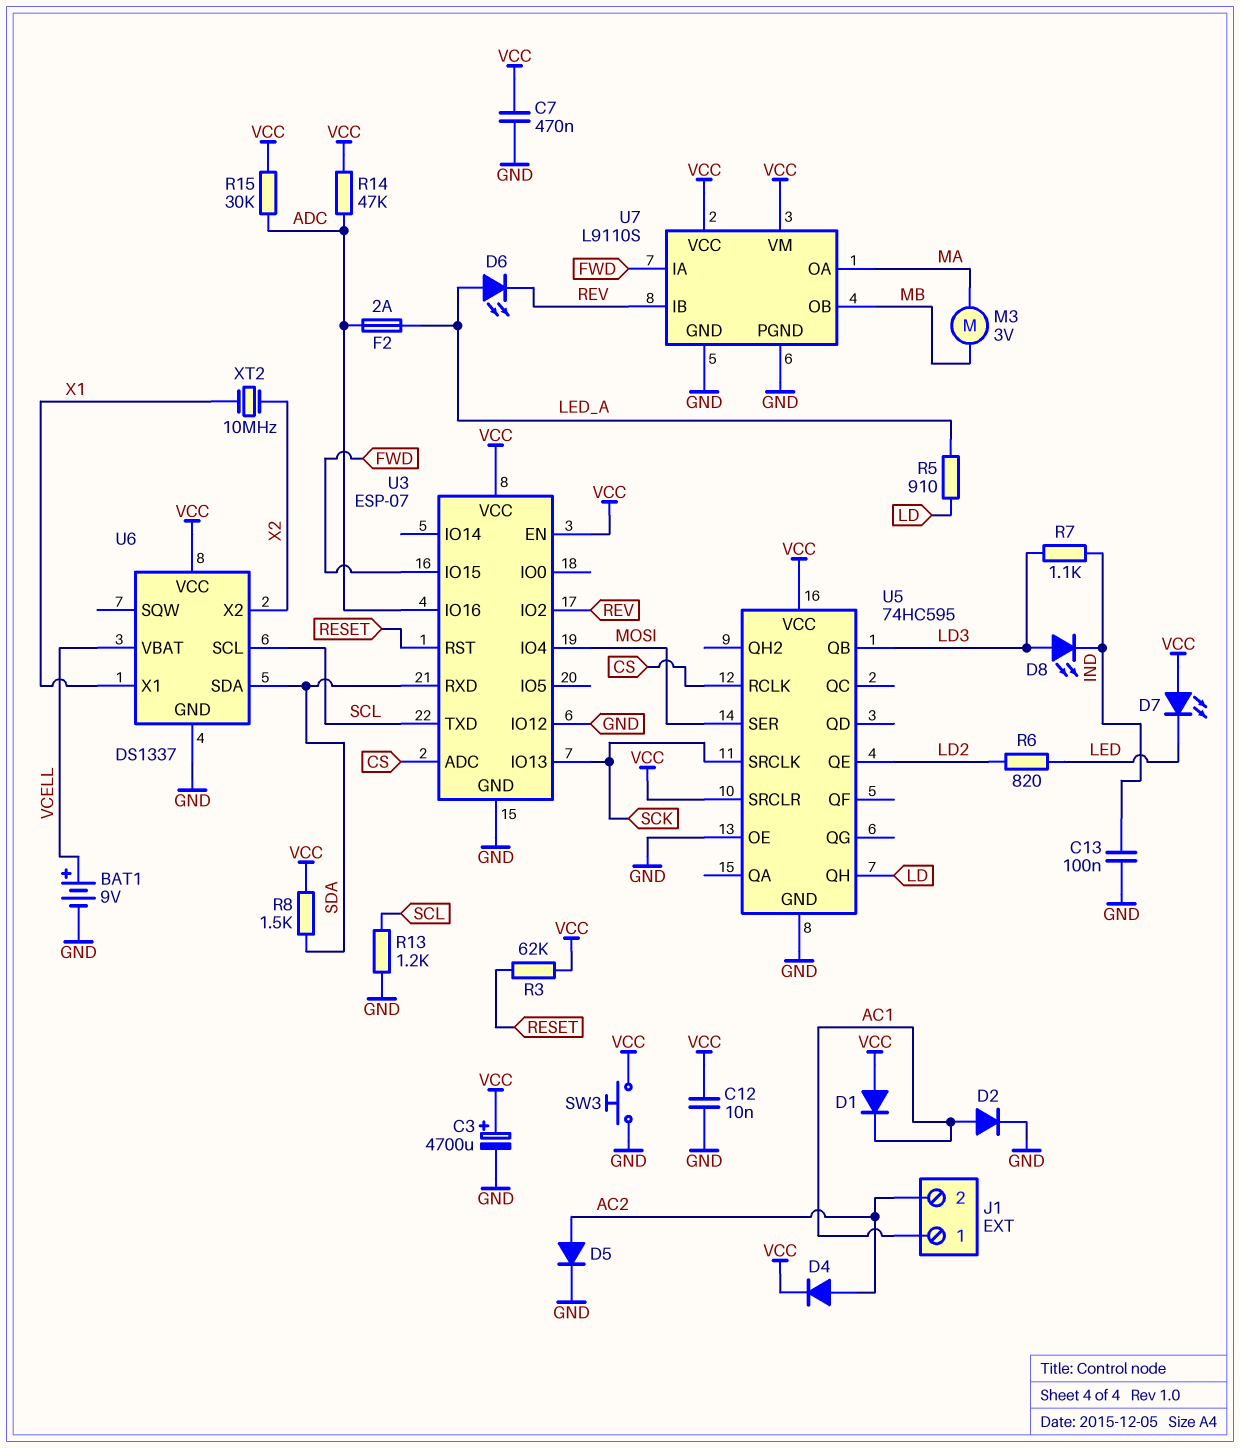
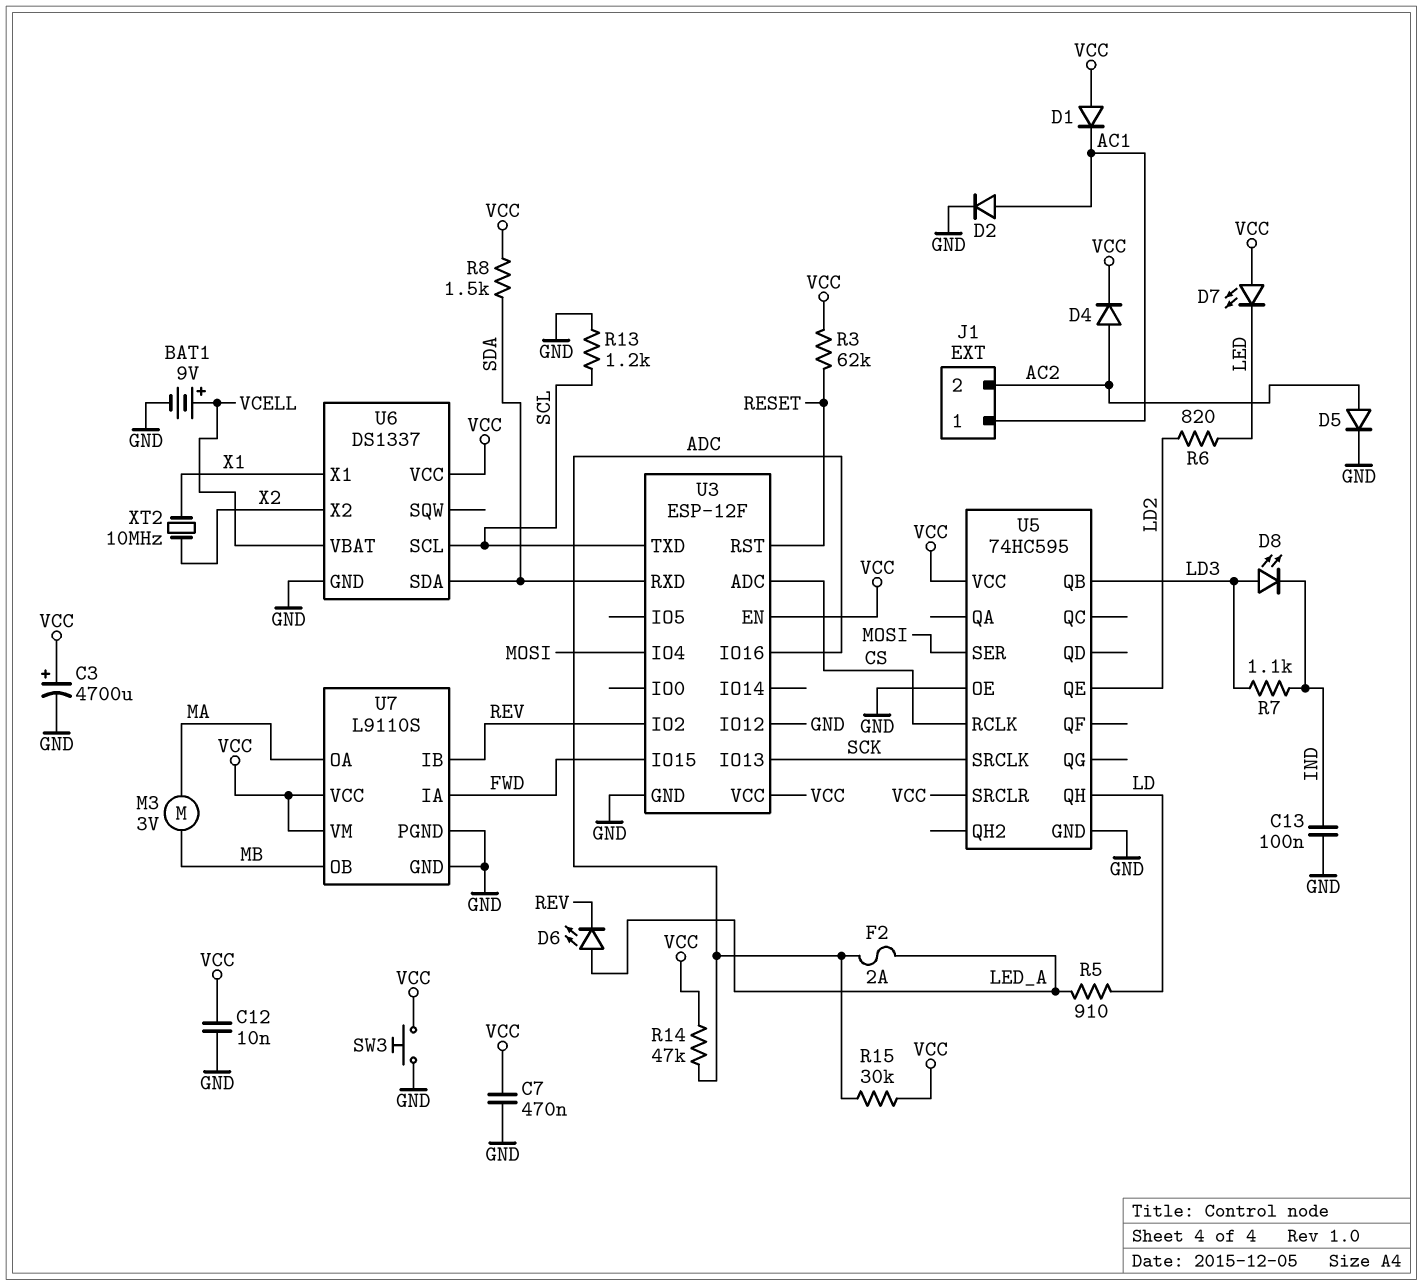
U3: ESP-07 -> ESP-12F

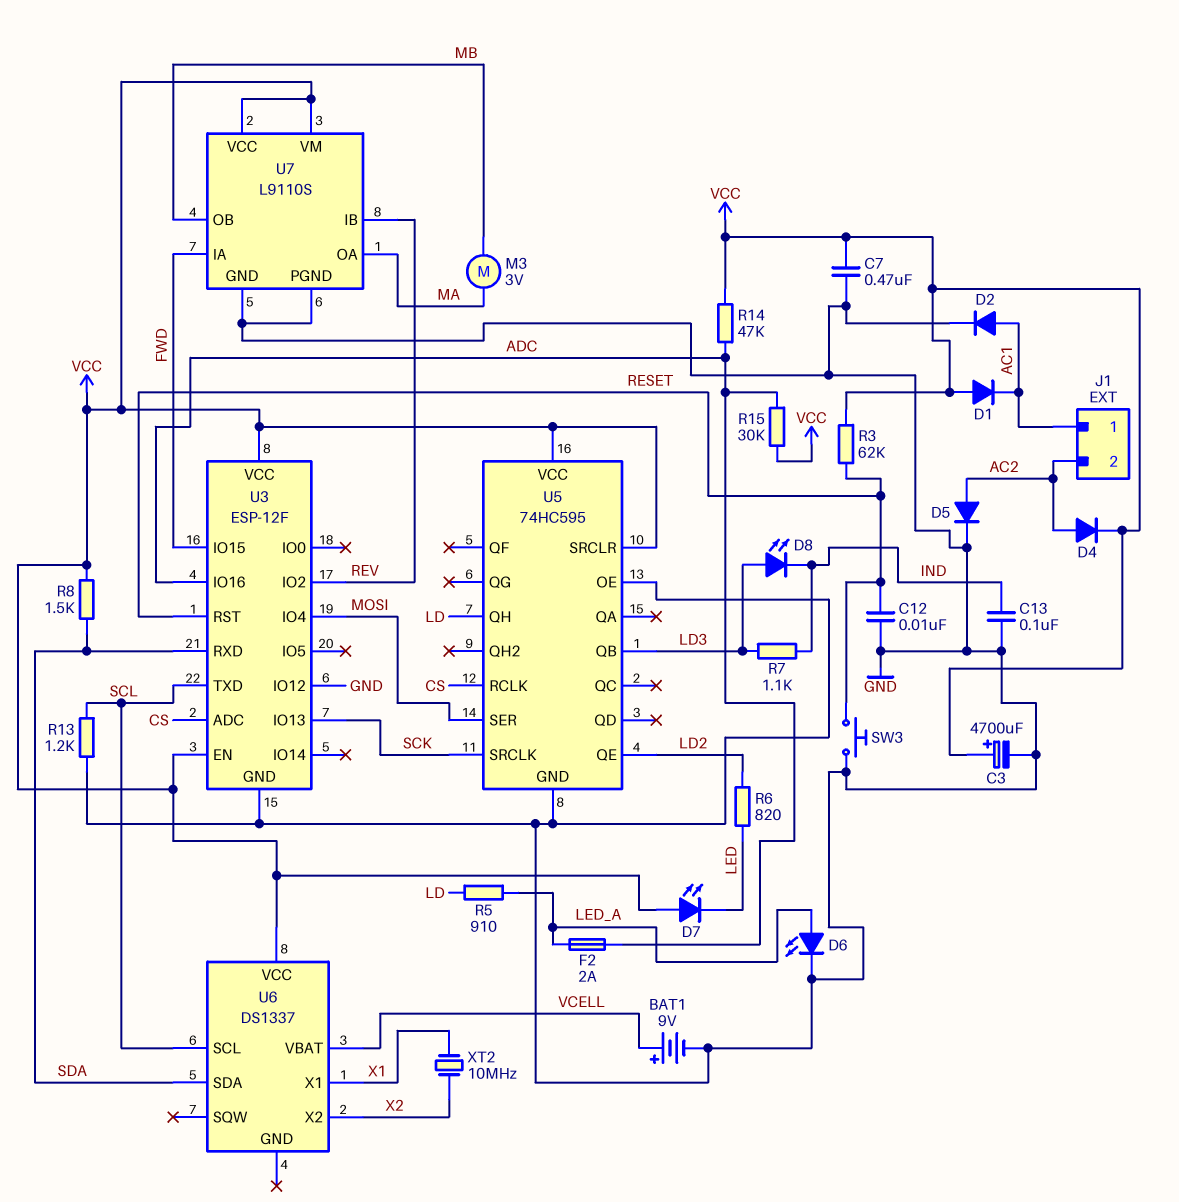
C12: 10nF (GND, VCC) -> 10nF (GND, RESET)
D6: LED (A LED_A, K REV) -> LED (A LED_A, K GND)
SW3: button (GND, VCC) -> button (GND, RESET)
U6 pin GND: GND -> none

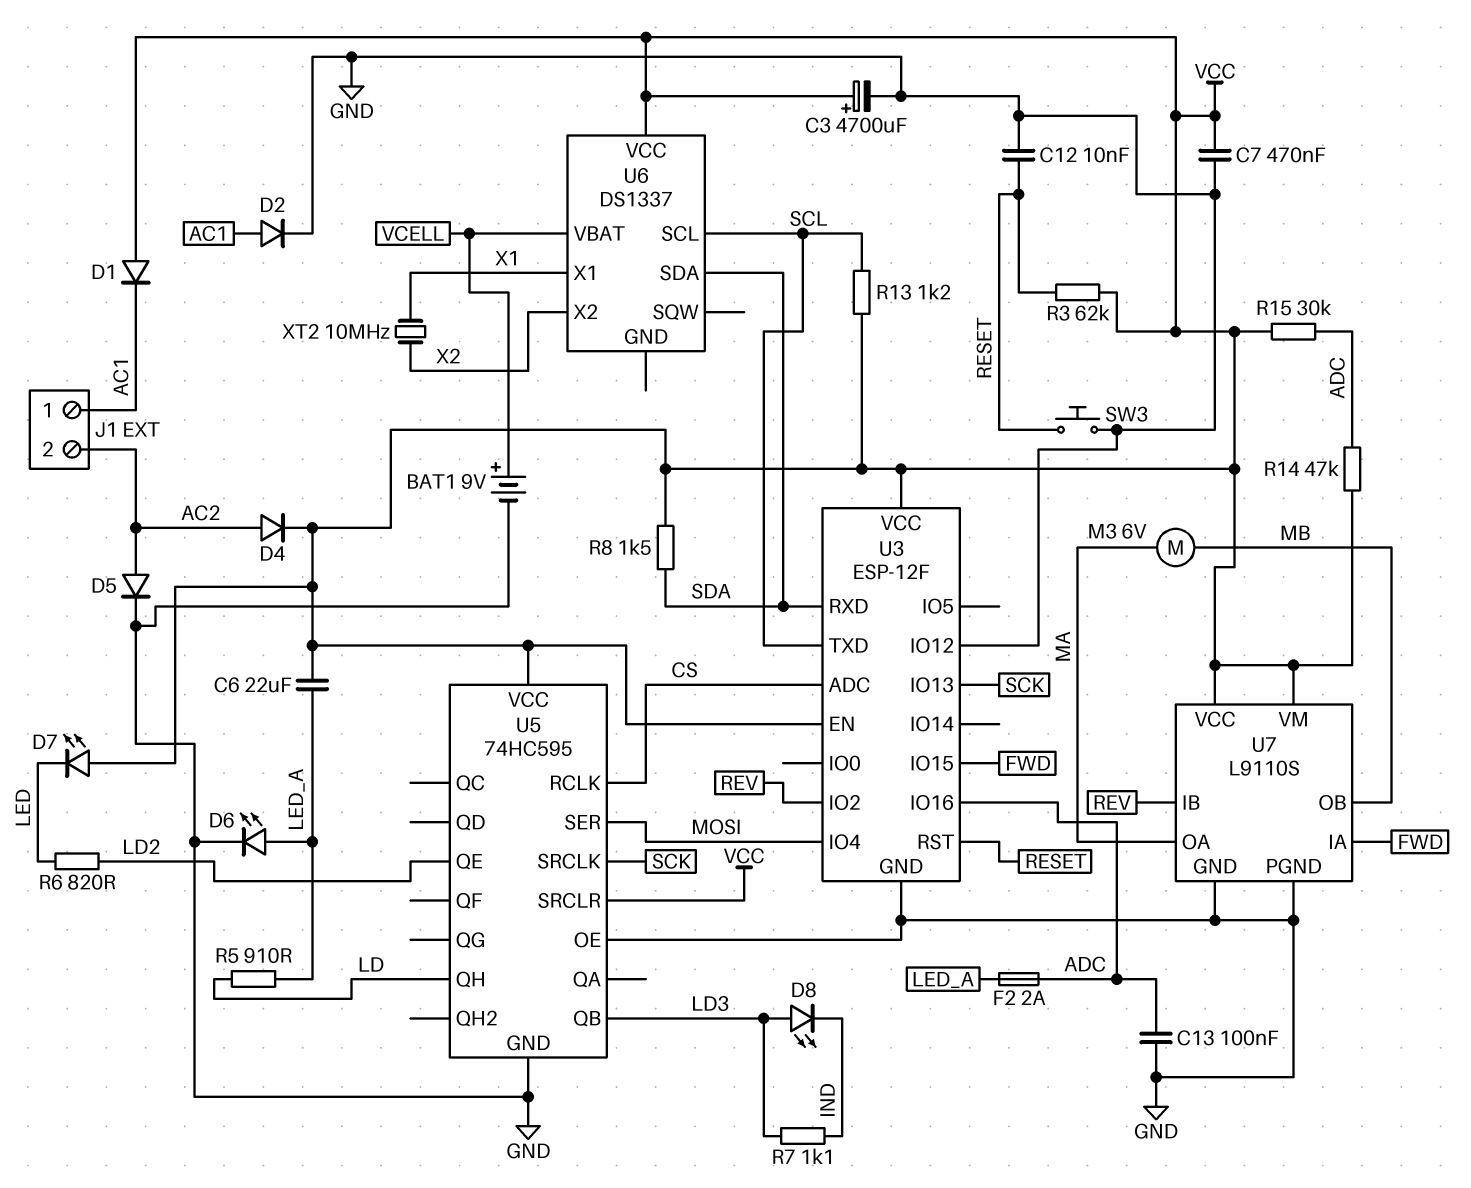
C6: none -> 22uF (LED_A, VCC)
C13: 100nF (GND, IND) -> 100nF (ADC, GND)
M3: motor 3V (MA, MB) -> motor 6V (MA, MB)
R13: 1.2k (GND, SCL) -> 1.2k (SCL, VCC)

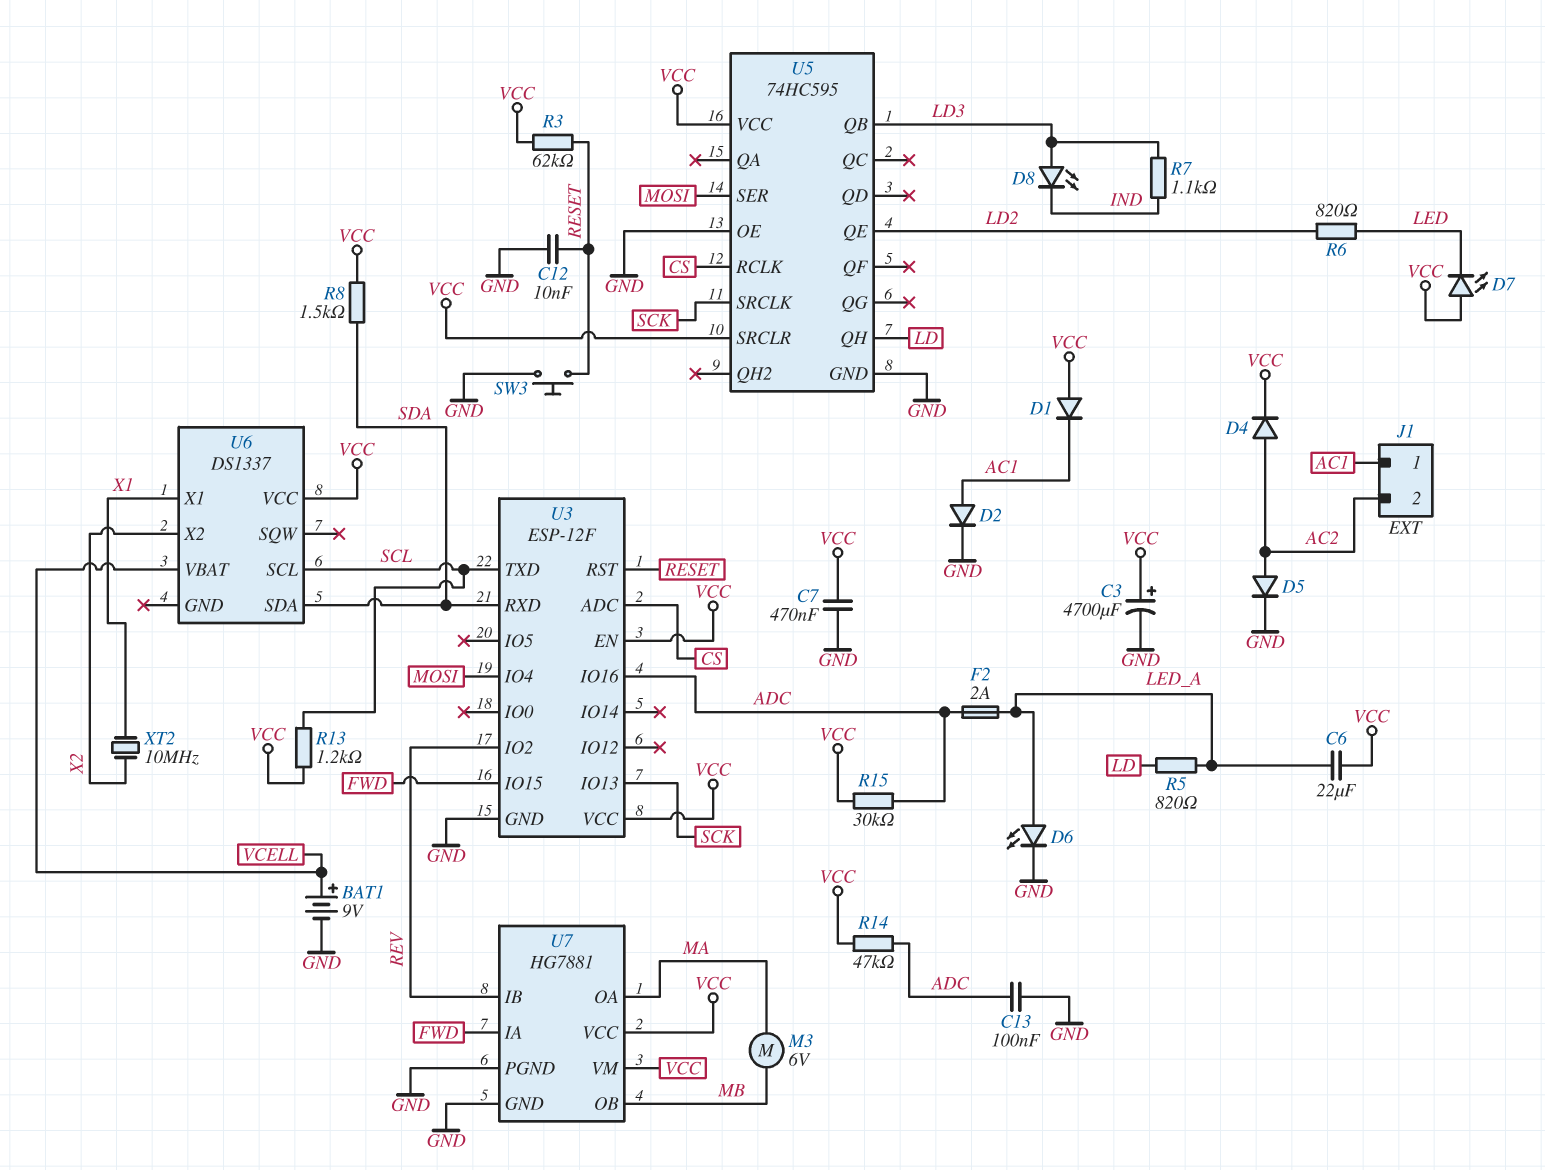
R5: 910 (LD, LED_A) -> 820 (LD, LED_A)
U3 pin IO12: GND -> none
U7: L9110S -> HG7881

